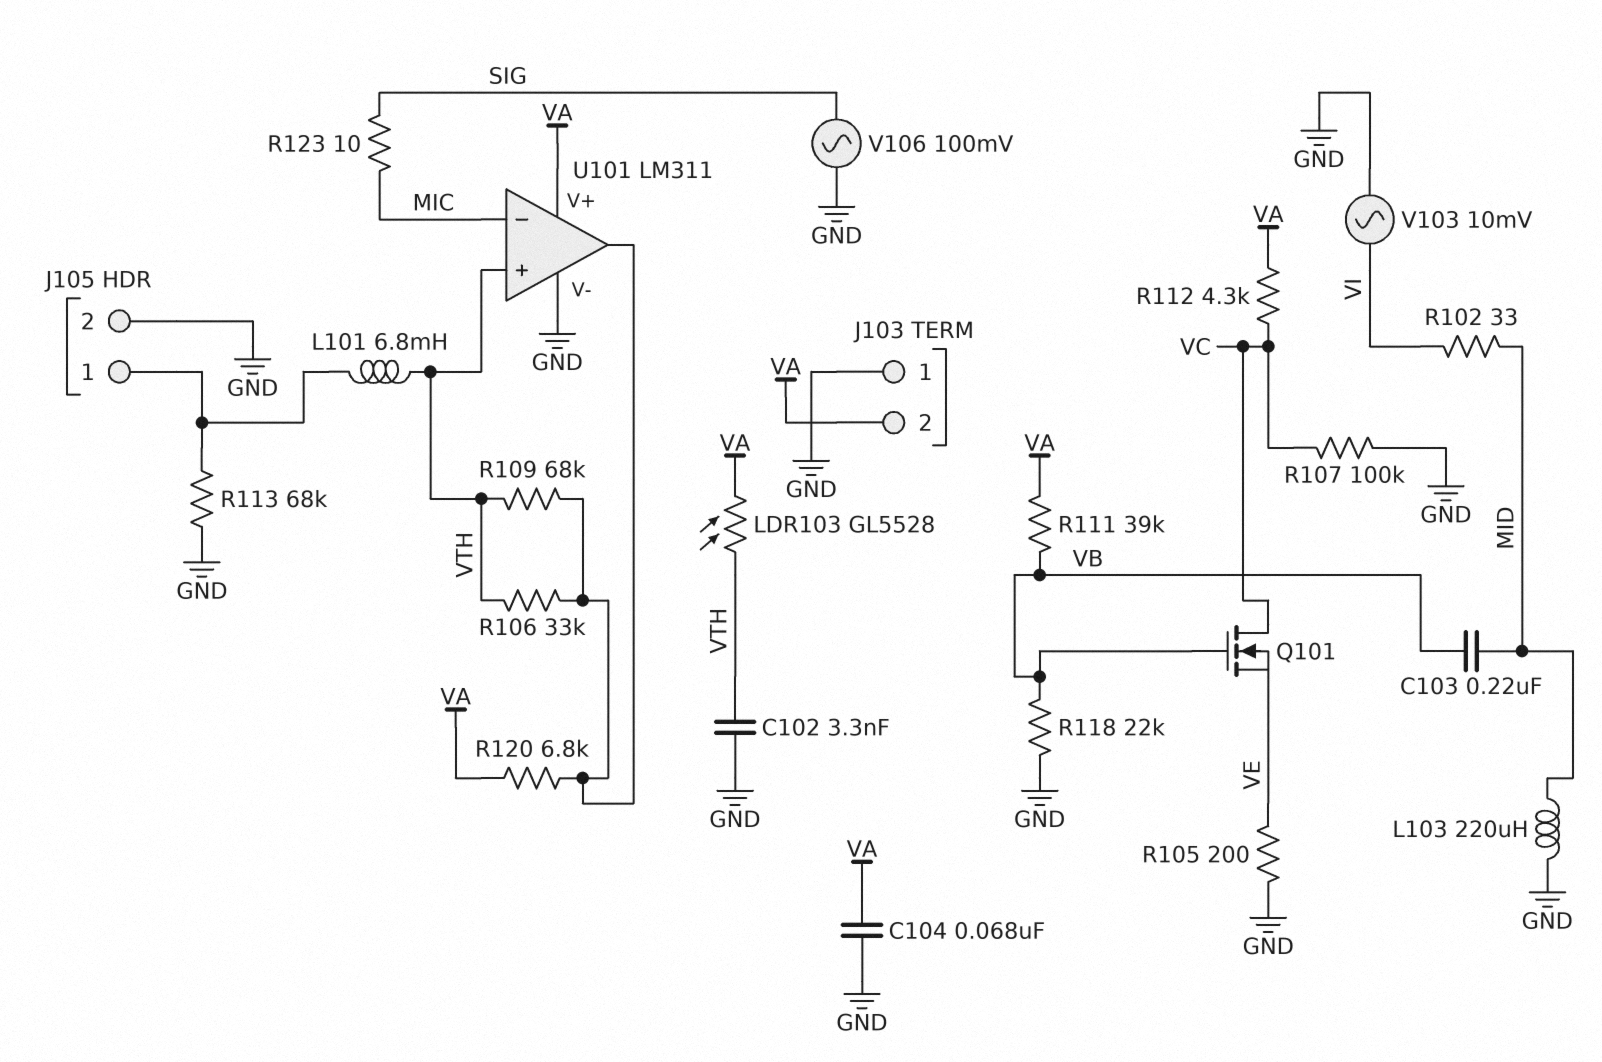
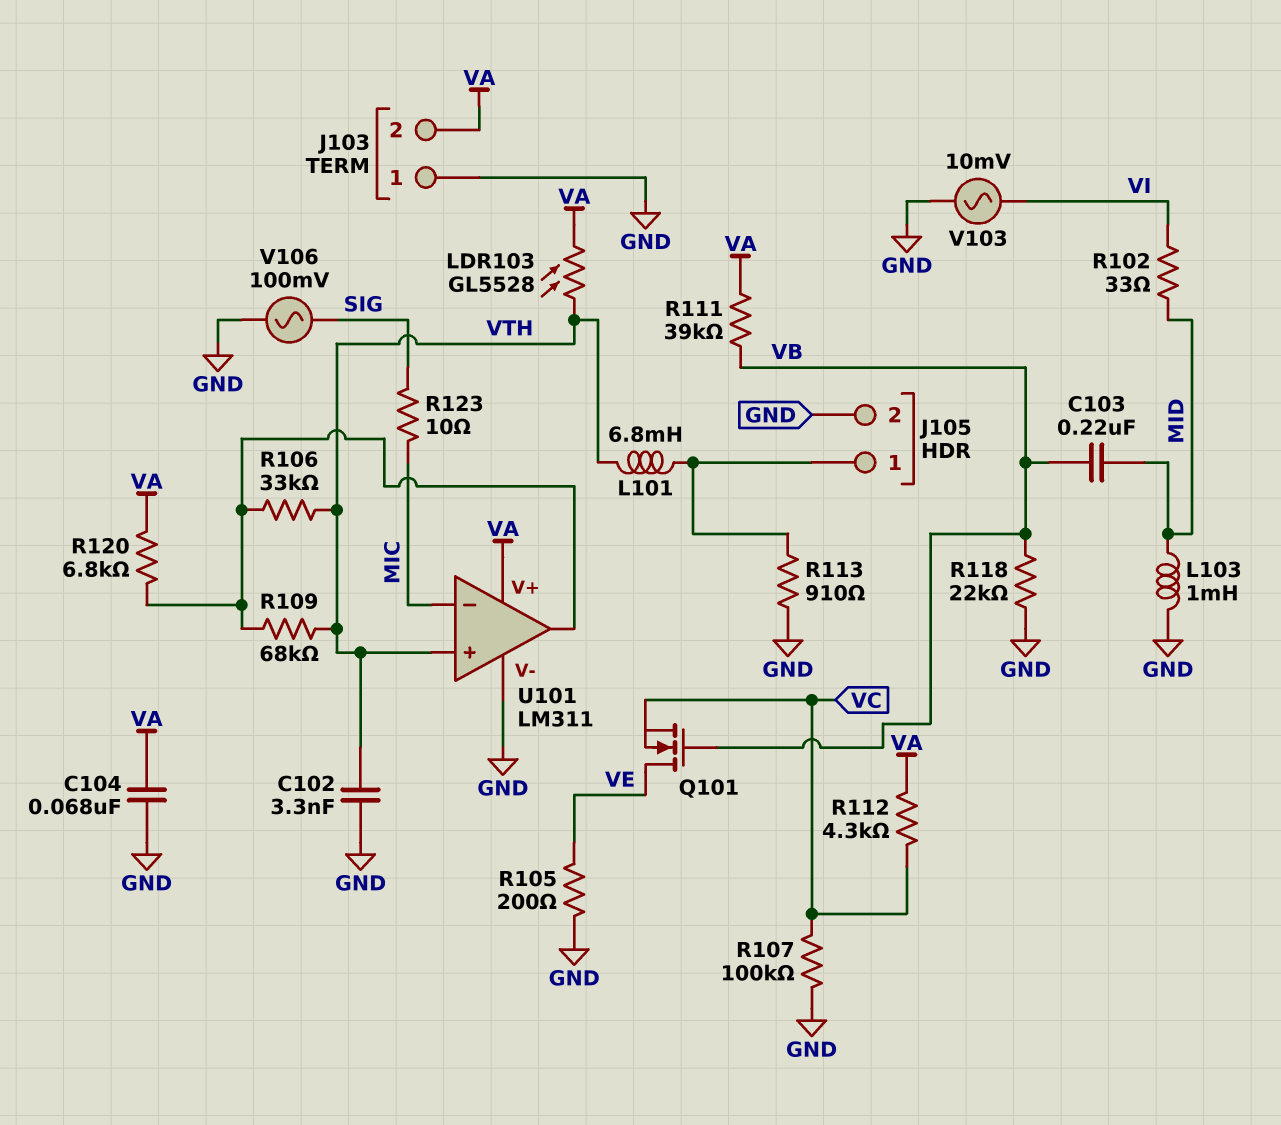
L103: 220uH (GND, MID) -> 1mH (GND, MID)
Q101: NMOS (G VB, D VC, S VE) -> NMOS (G VB, D VE, S VC)
R113: 68k (GND, J105/1) -> 910 (GND, J105/1)

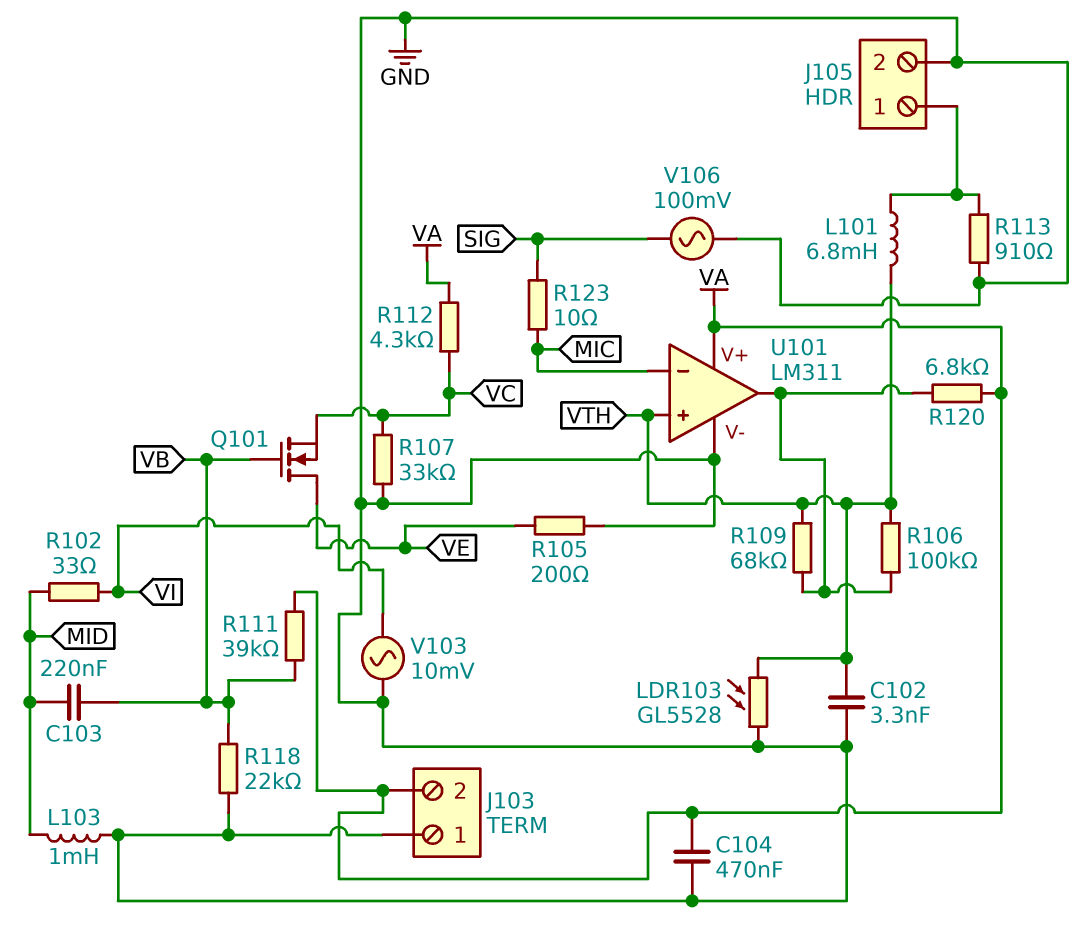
C104: 68nF (GND, VA) -> 470nF (GND, VA)
LDR103: GL5528 (VA, VTH) -> GL5528 (GND, VTH)
R106: 33k (U101/out, VTH) -> 100k (U101/out, VTH)
R107: 100k (GND, VC) -> 33k (GND, VC)

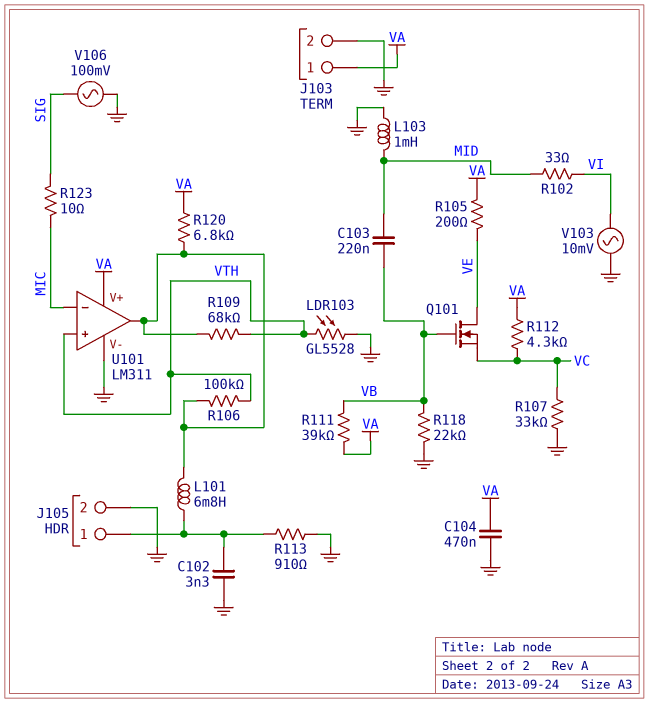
C102: 3.3nF (GND, VTH) -> 3.3nF (GND, J105/1)
J103 pin 1: GND -> VA
J103 pin 2: VA -> GND
L101: 6.8mH (J105/1, VTH) -> 6.8mH (J105/1, U101/out)
R105: 200 (GND, VE) -> 200 (VA, VE)

